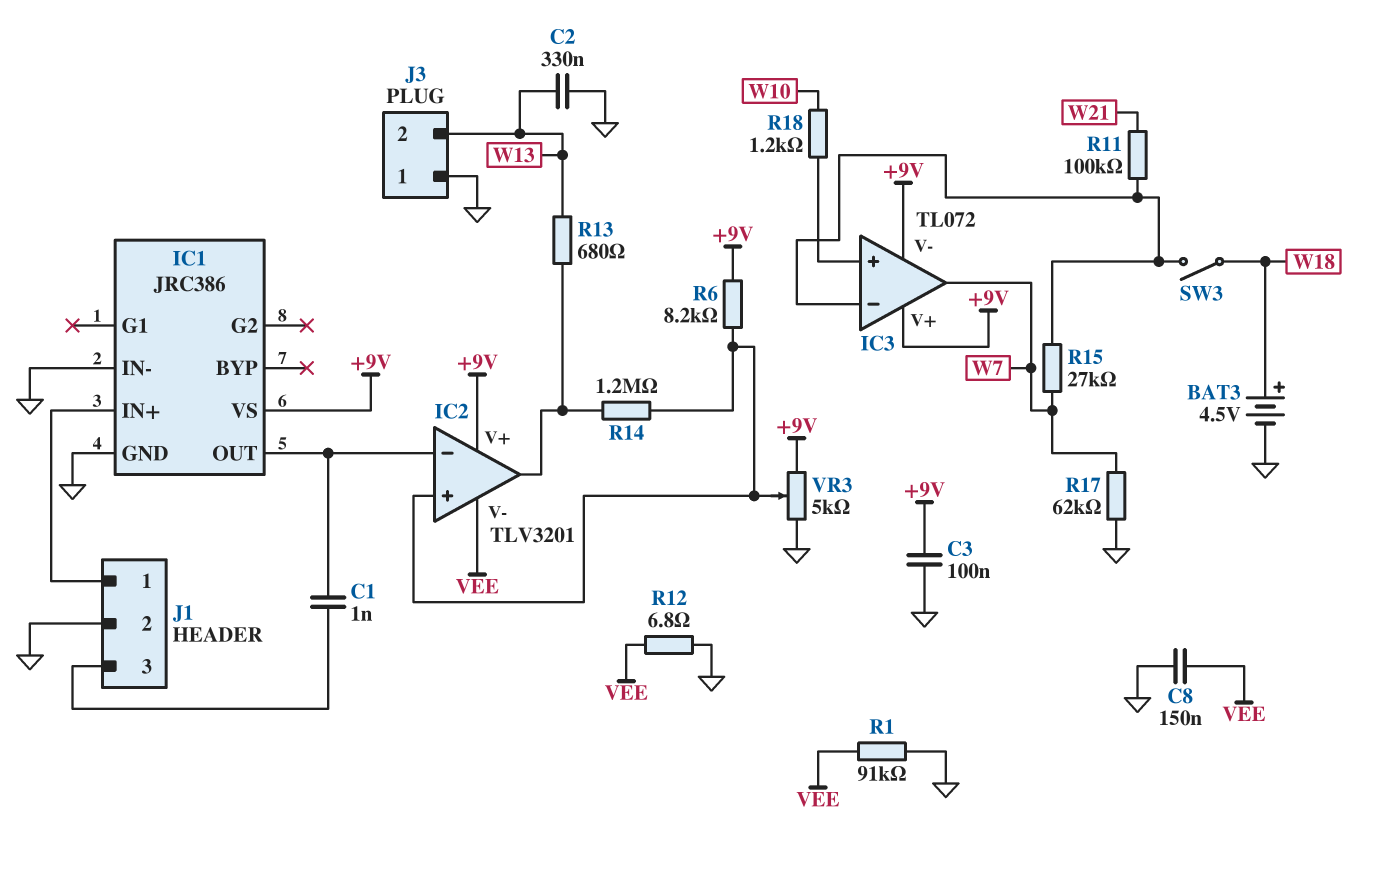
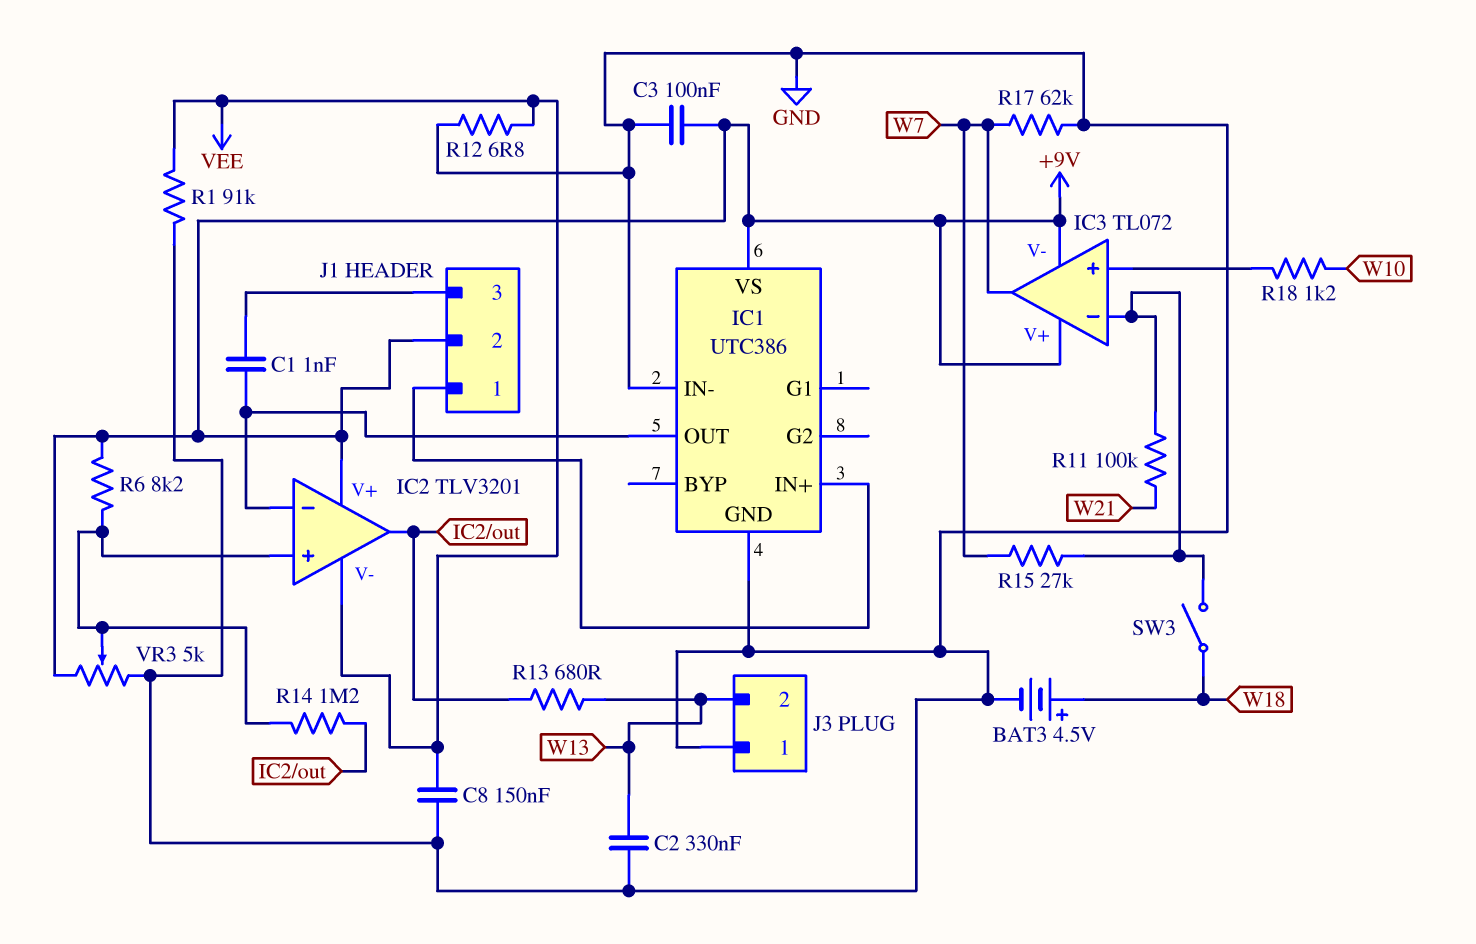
IC1: JRC386 -> UTC386
J1 pin 2: GND -> +9V

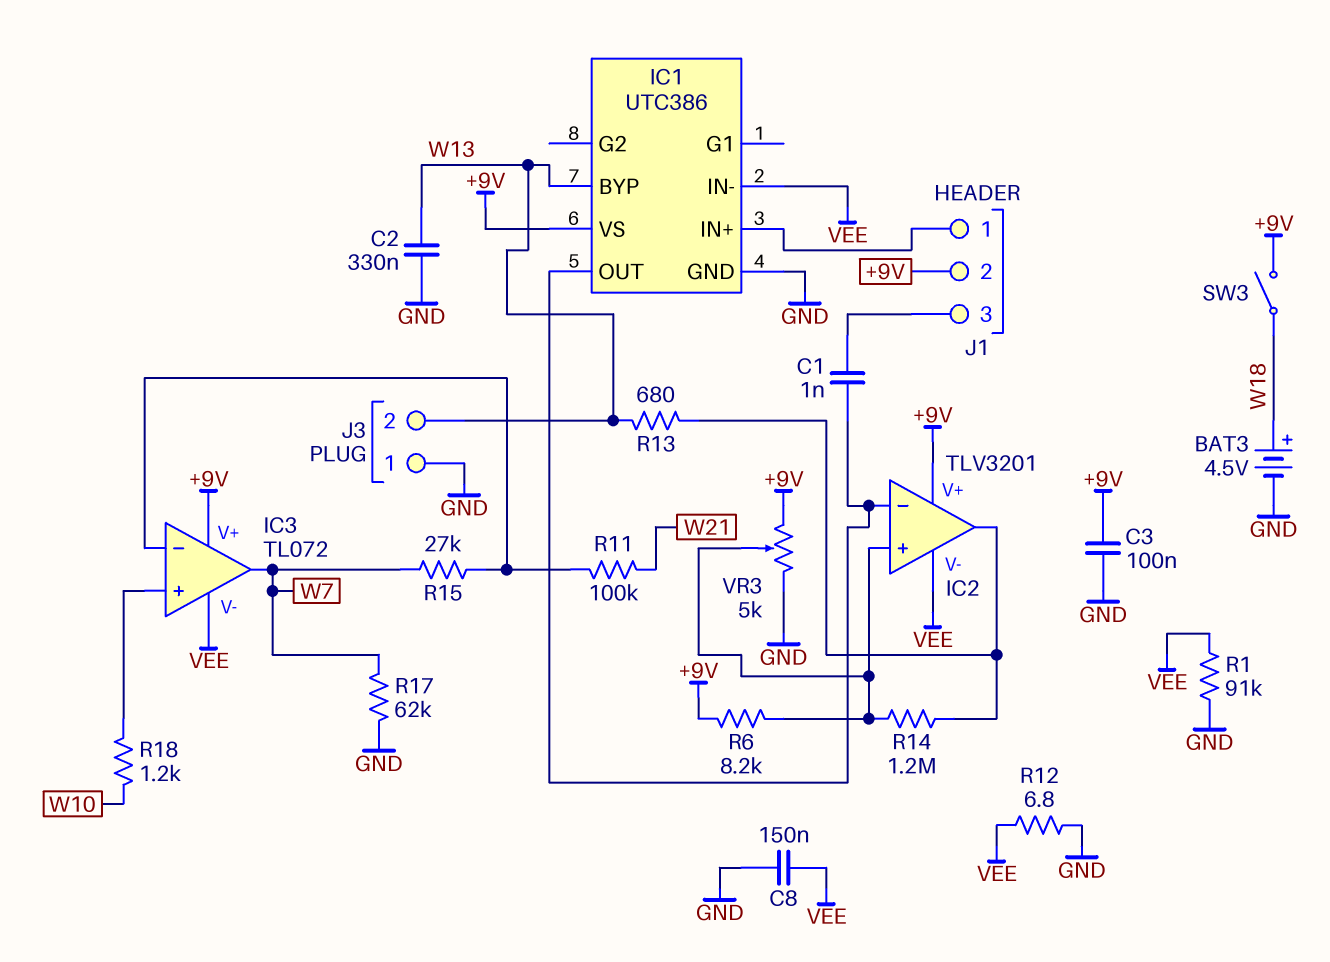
IC1 pin BYP: none -> W13
IC1 pin IN-: GND -> VEE
IC3 pin V-: +9V -> VEE
SW3: switch (IC3/in-, W18) -> switch (+9V, W18)

